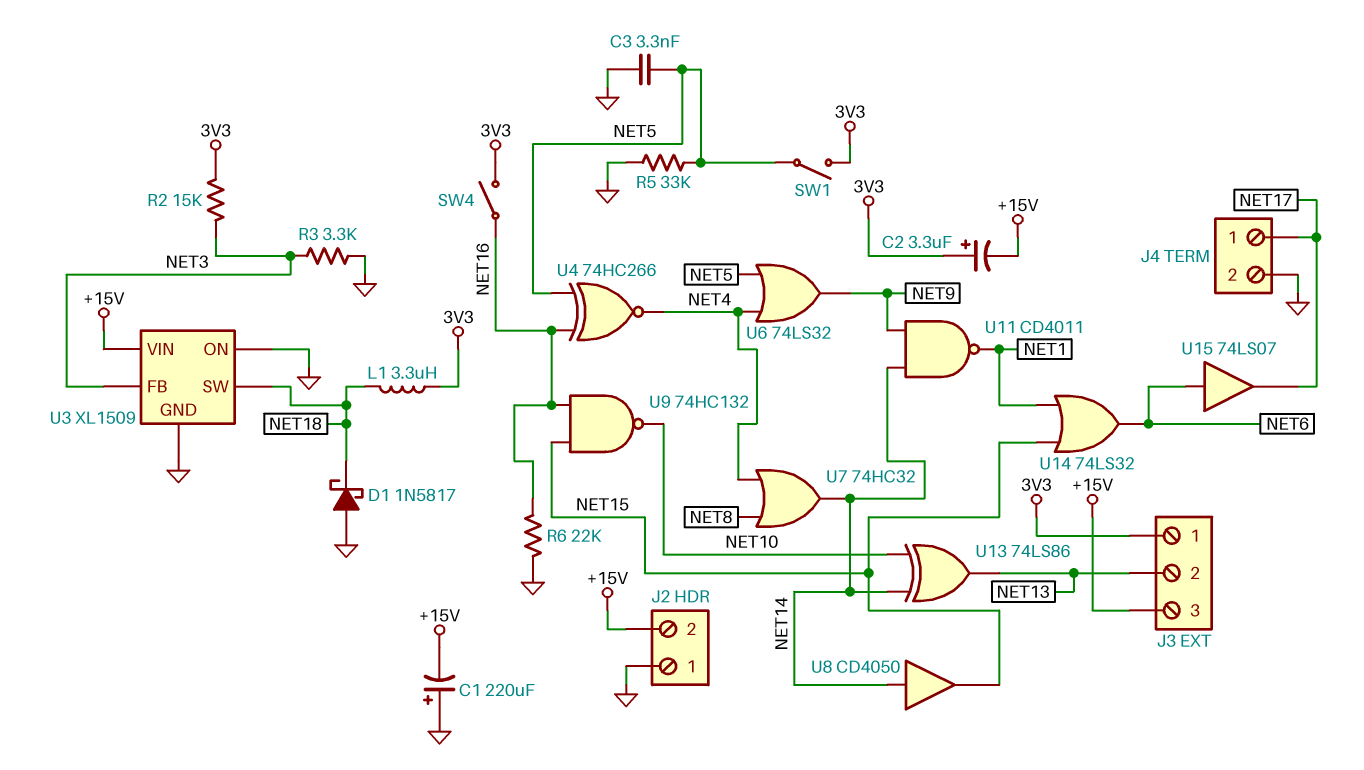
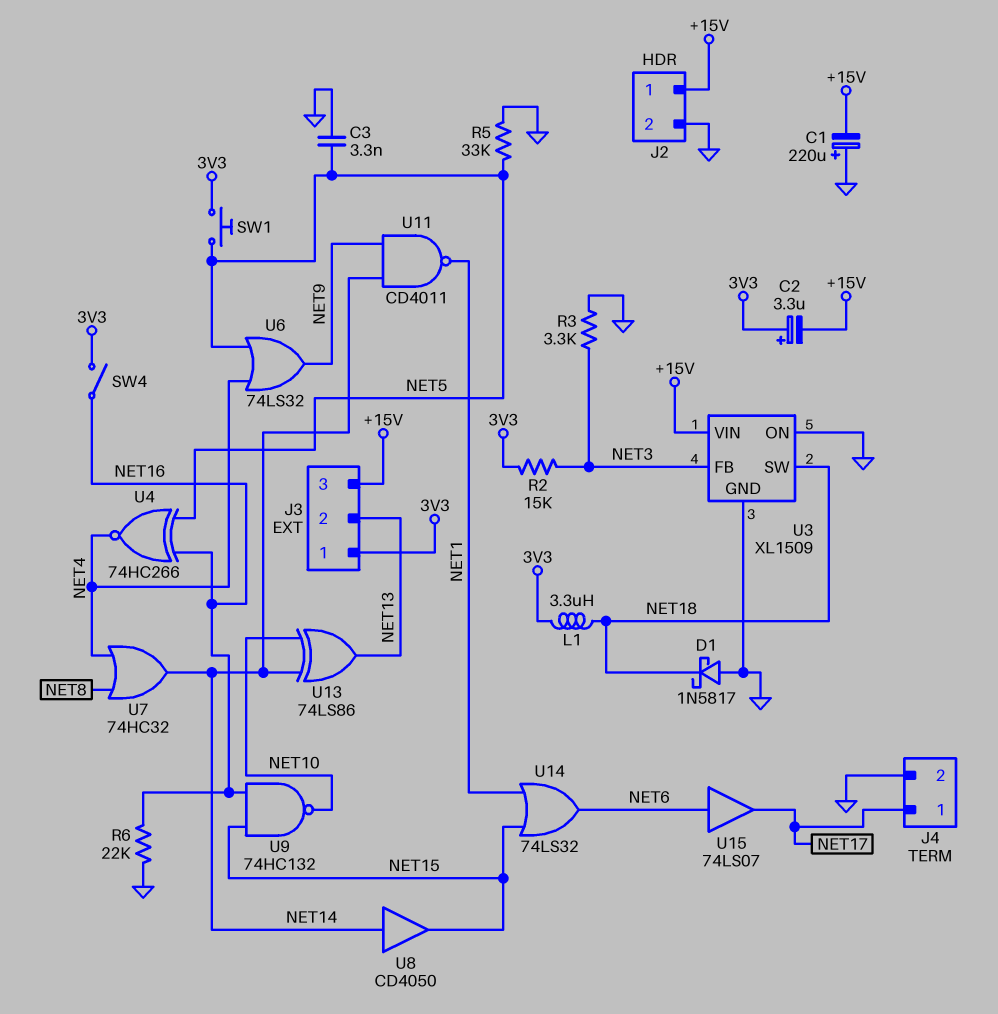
J2 pin 1: GND -> +15V
J2 pin 2: +15V -> GND
SW1: switch (3V3, NET5) -> button (3V3, NET5)

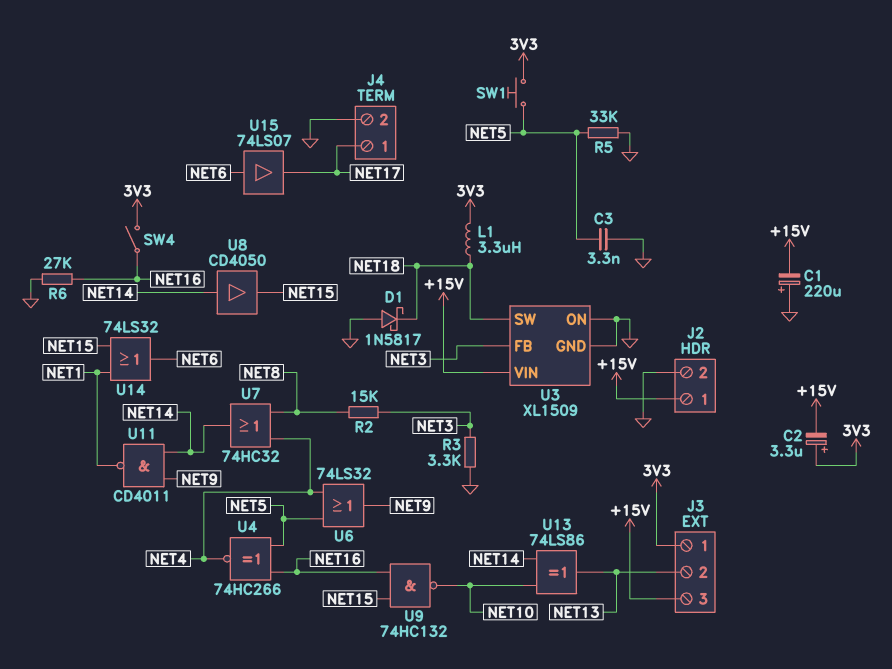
R2: 15k (3V3, NET3) -> 15k (NET3, NET8)
R6: 22k (GND, NET16) -> 27k (GND, NET16)

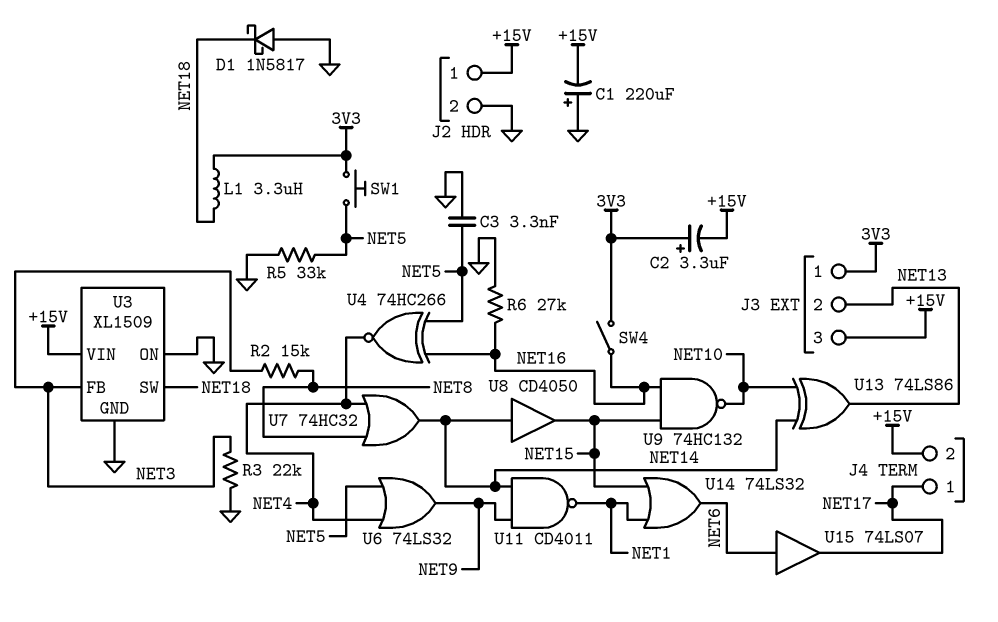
J4 pin 2: GND -> +15V
R3: 3.3k (GND, NET3) -> 22k (GND, NET3)

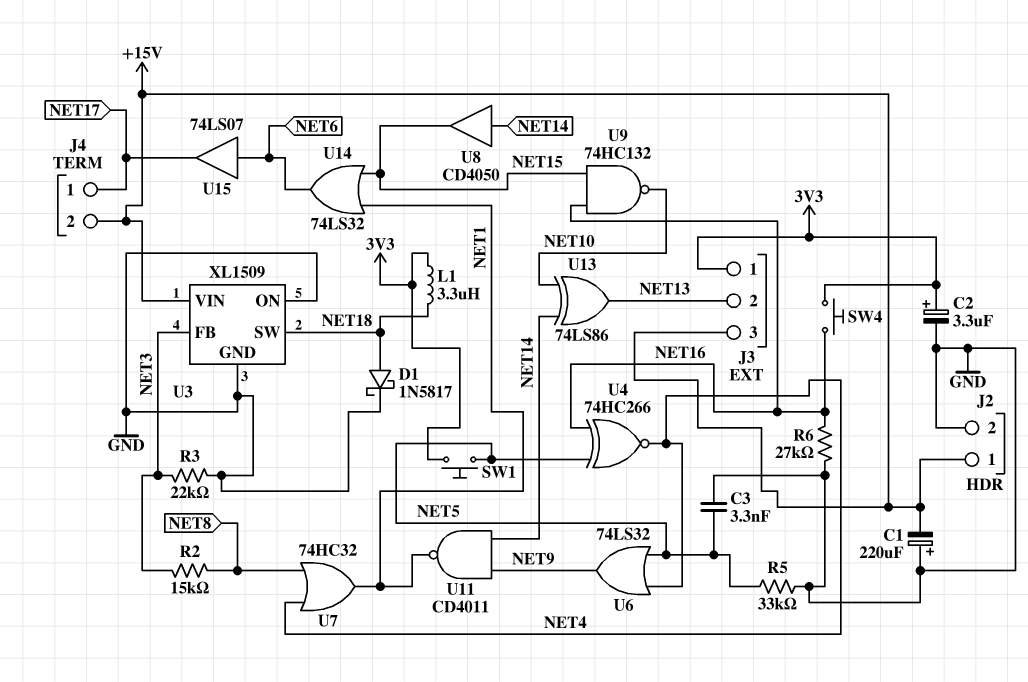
C2: 3.3uF (plus 3V3, minus +15V) -> 3.3uF (plus 3V3, minus GND)
D1: schottky 1N5817 (A GND, K NET18) -> schottky 1N5817 (A NET18, K GND)
SW4: switch (3V3, NET16) -> button (3V3, NET16)
U7: OR 74HC32 (in NET4, in NET8, out NET14) -> OR 74HC32 (in NET4, in NET8, out NET1)

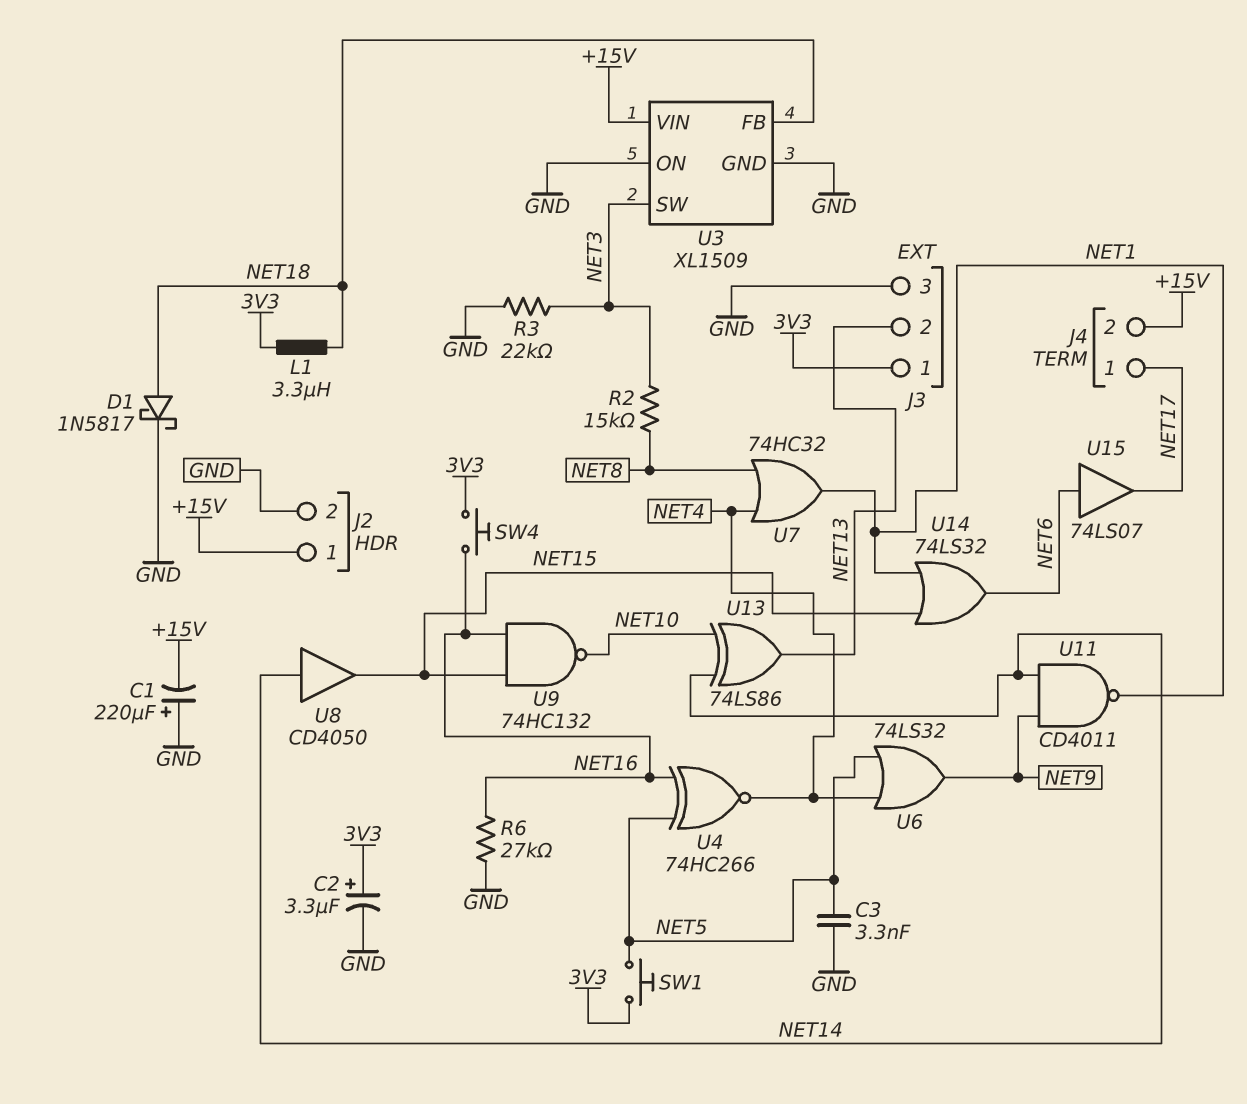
J3 pin 3: +15V -> GND
R5: 33k (GND, NET5) -> none
U3 pin FB: NET3 -> NET18
U3 pin SW: NET18 -> NET3

